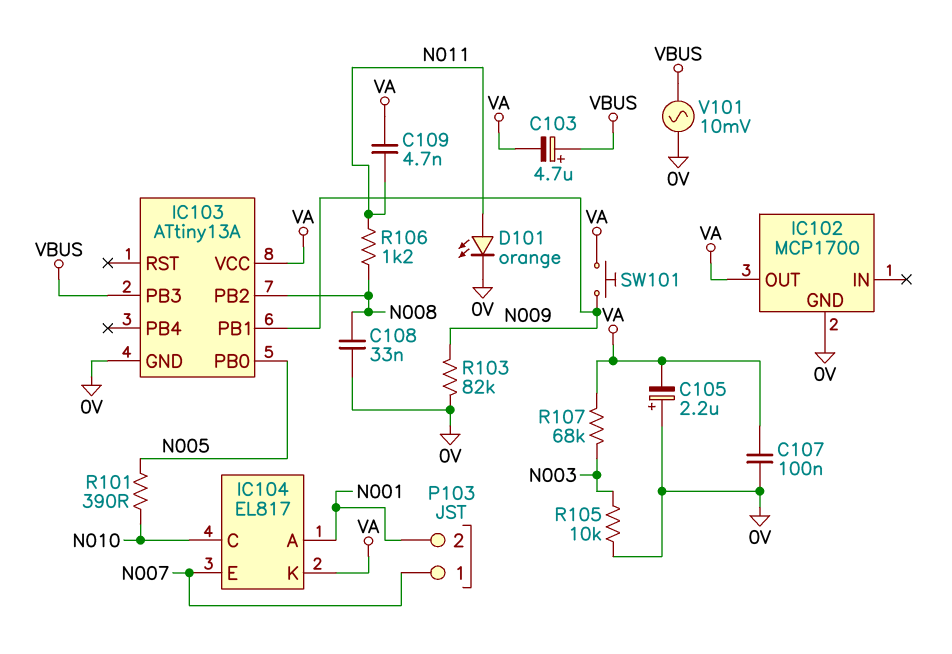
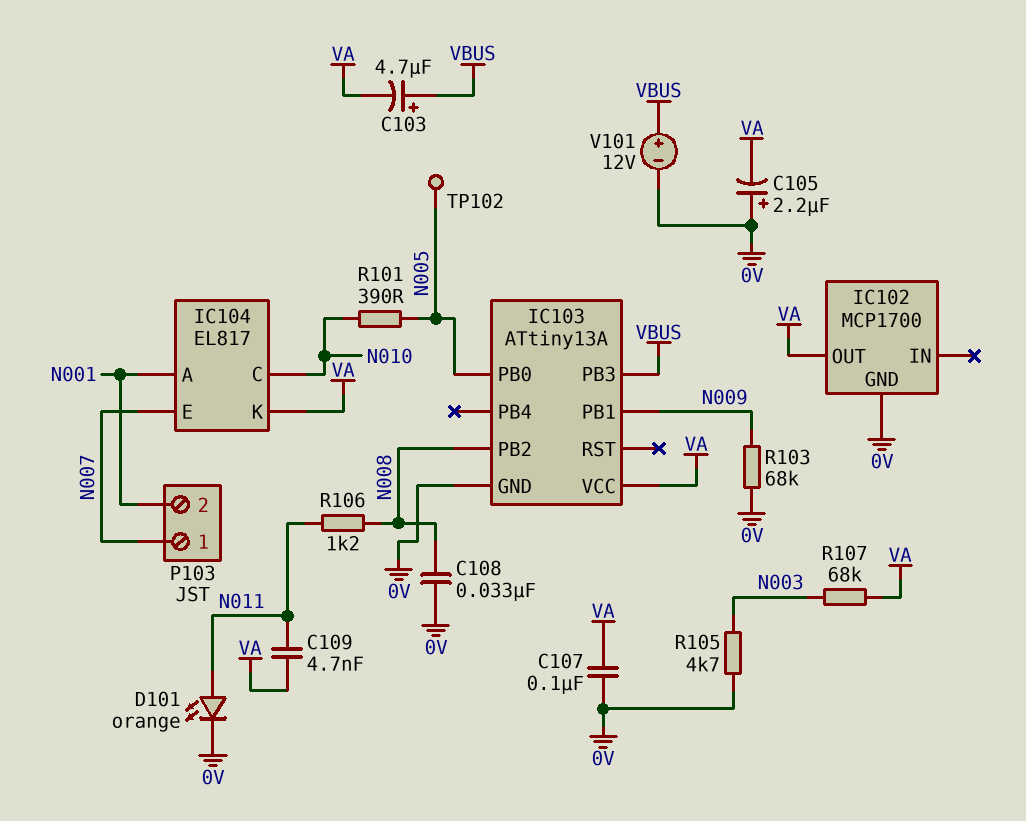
R103: 82k (0V, N009) -> 68k (0V, N009)
R105: 10k (0V, N003) -> 4.7k (0V, N003)
SW101: button (N009, VA) -> none
TP102: none -> test point (N005)
V101: AC 10mV (0V, VBUS) -> 12V (plus VBUS, minus 0V)

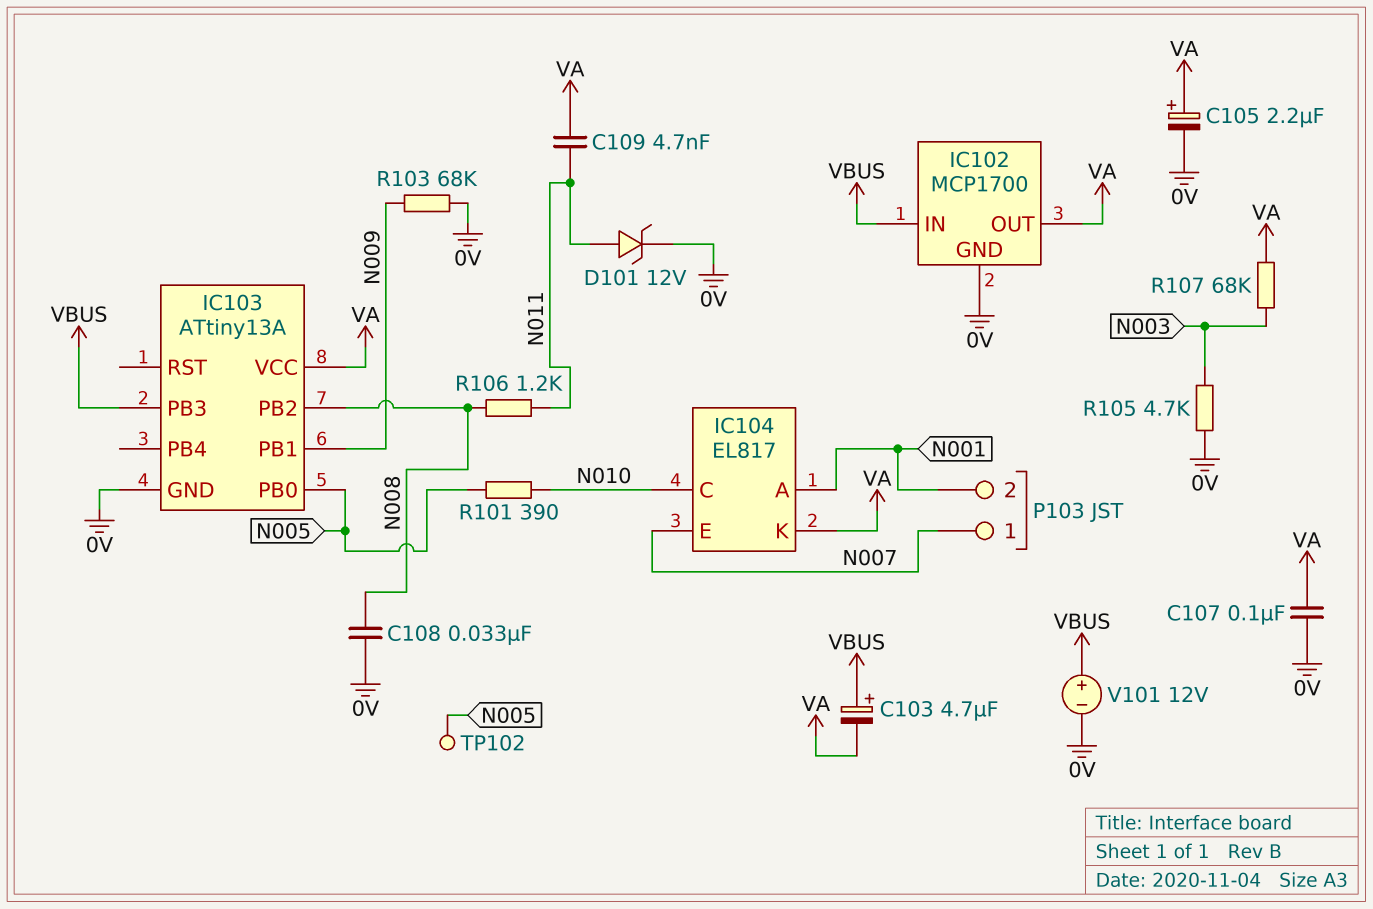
C105: 2.2uF (plus 0V, minus VA) -> 2.2uF (plus VA, minus 0V)
D101: LED orange (A N011, K 0V) -> zener 12V (A N011, K 0V)
IC102 pin IN: none -> VBUS

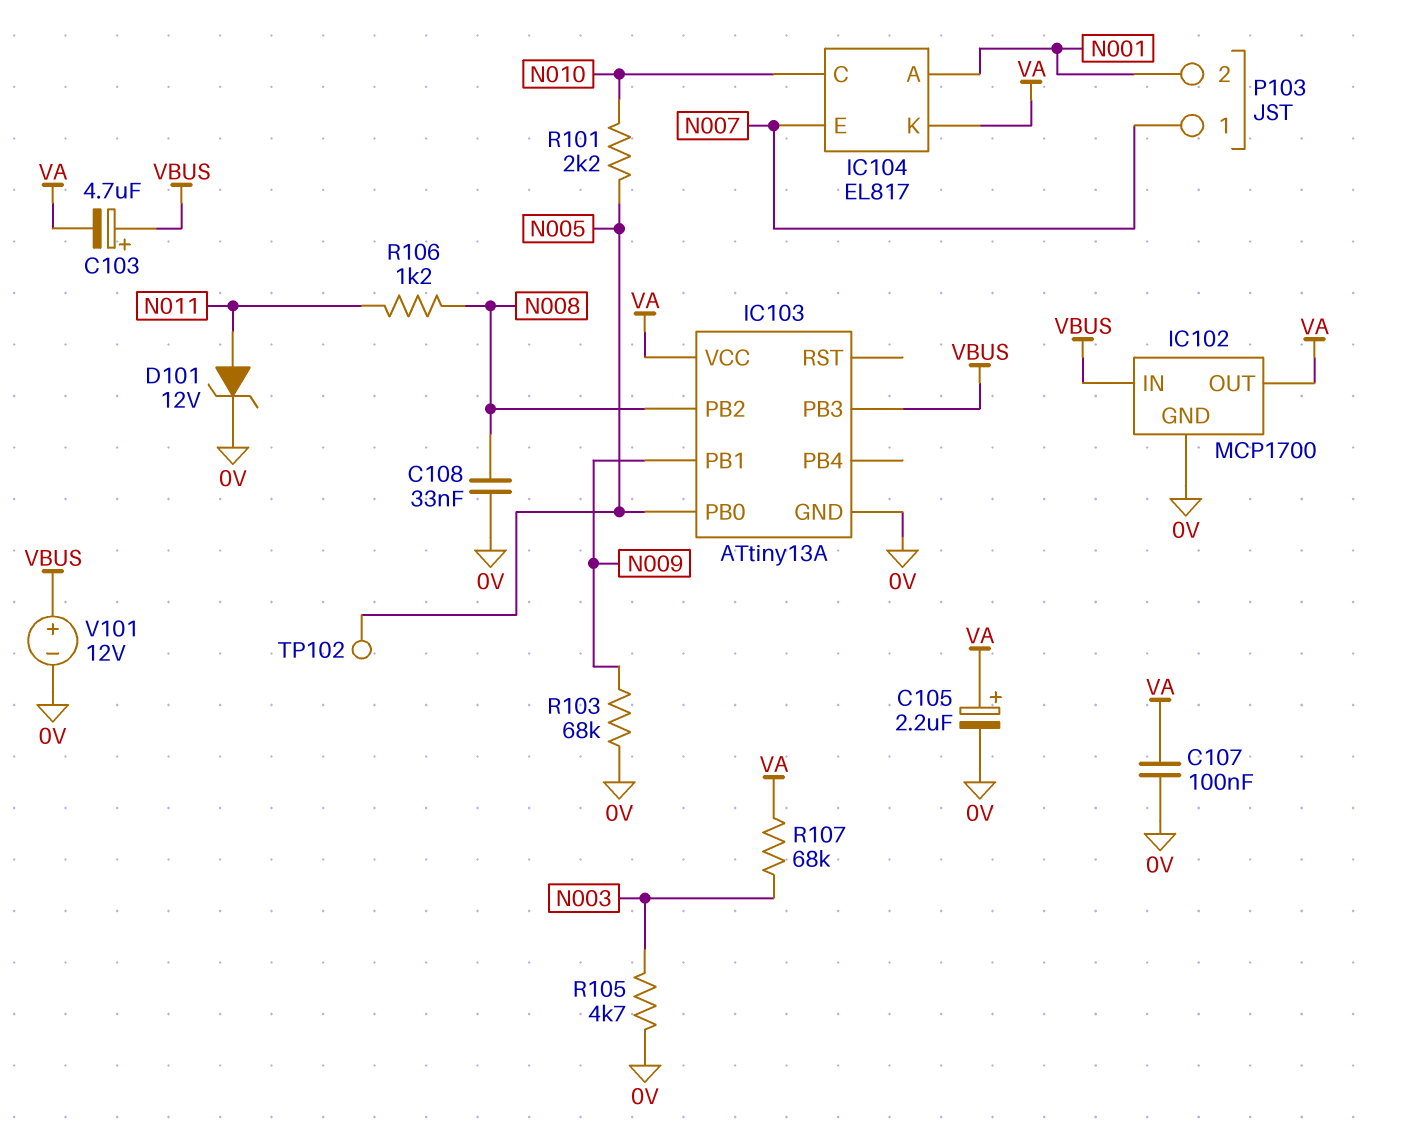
C109: 4.7nF (N011, VA) -> none
R101: 390 (N005, N010) -> 2.2k (N005, N010)

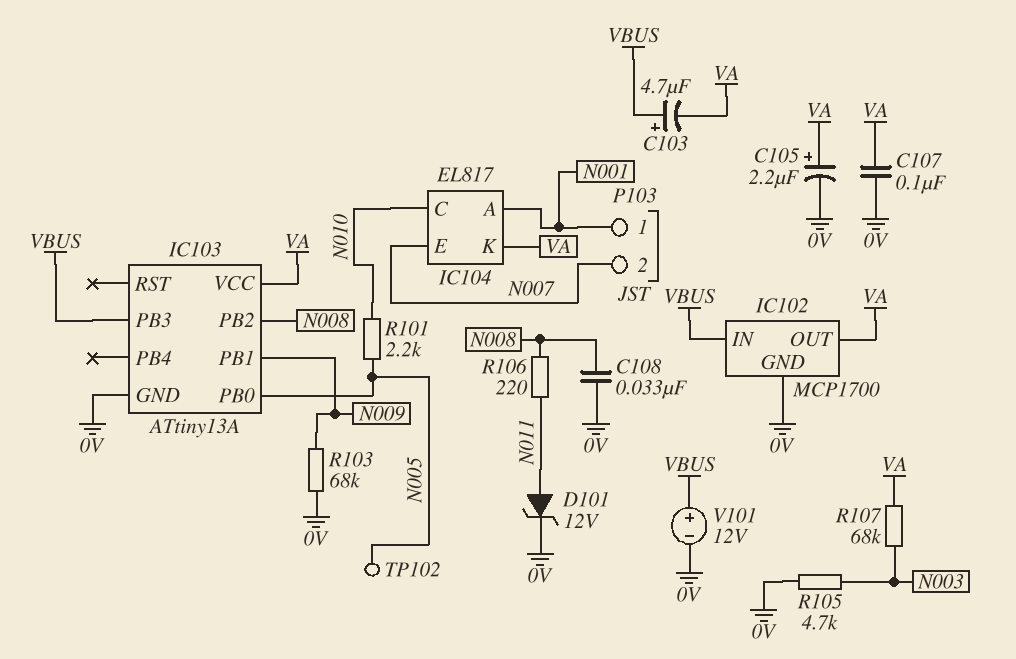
P103 pin 1: N007 -> N001
P103 pin 2: N001 -> N007
R106: 1.2k (N008, N011) -> 220 (N008, N011)

